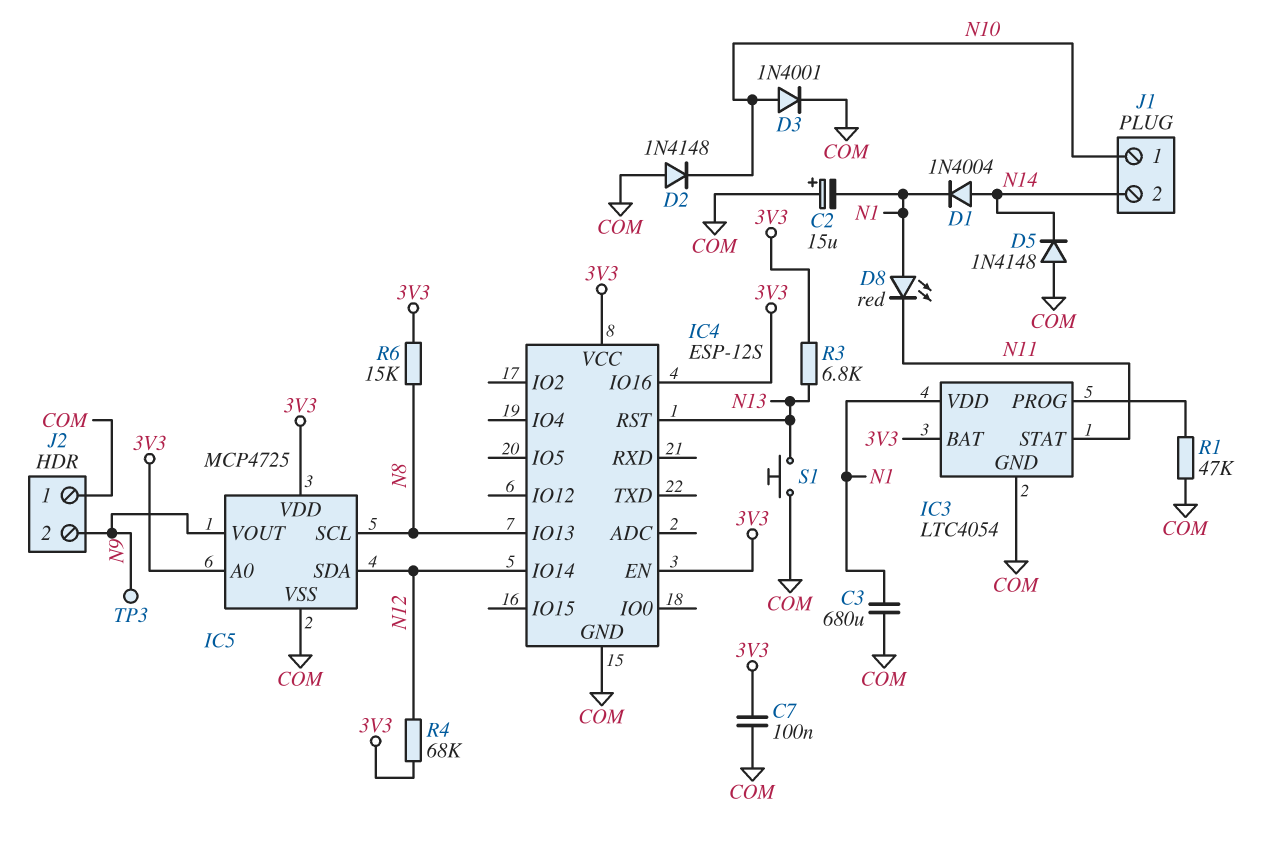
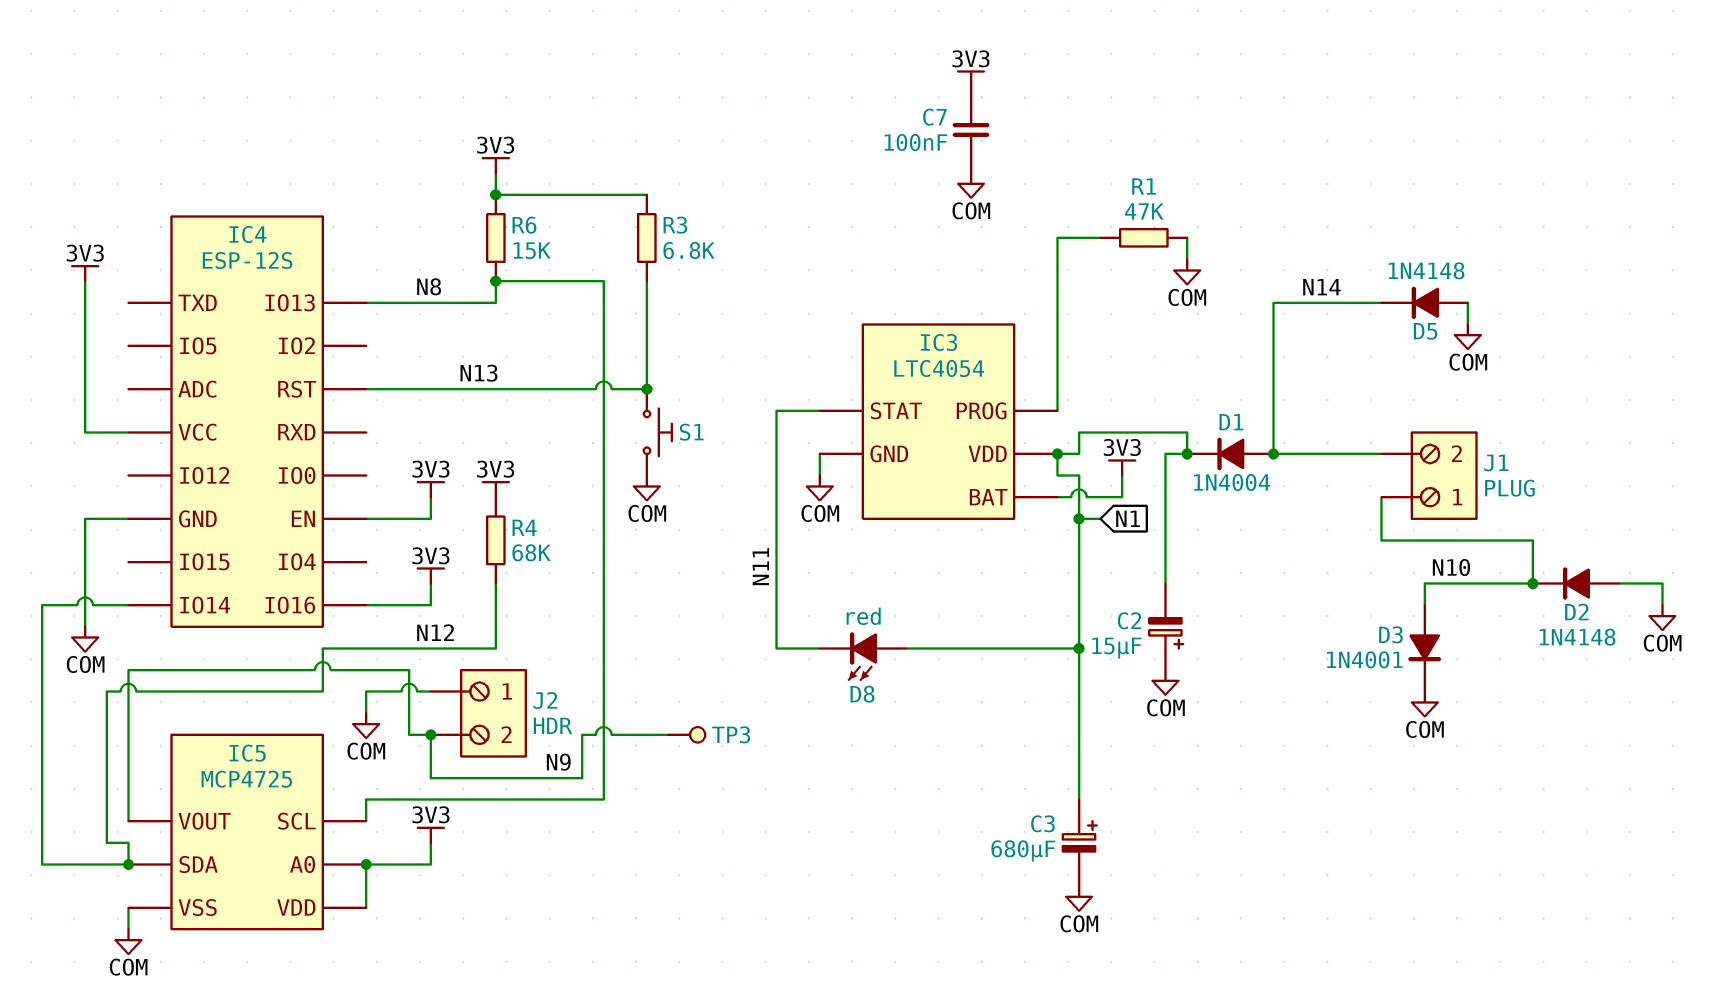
C3: 680uF (COM, N1) -> 680uF (plus N1, minus COM)

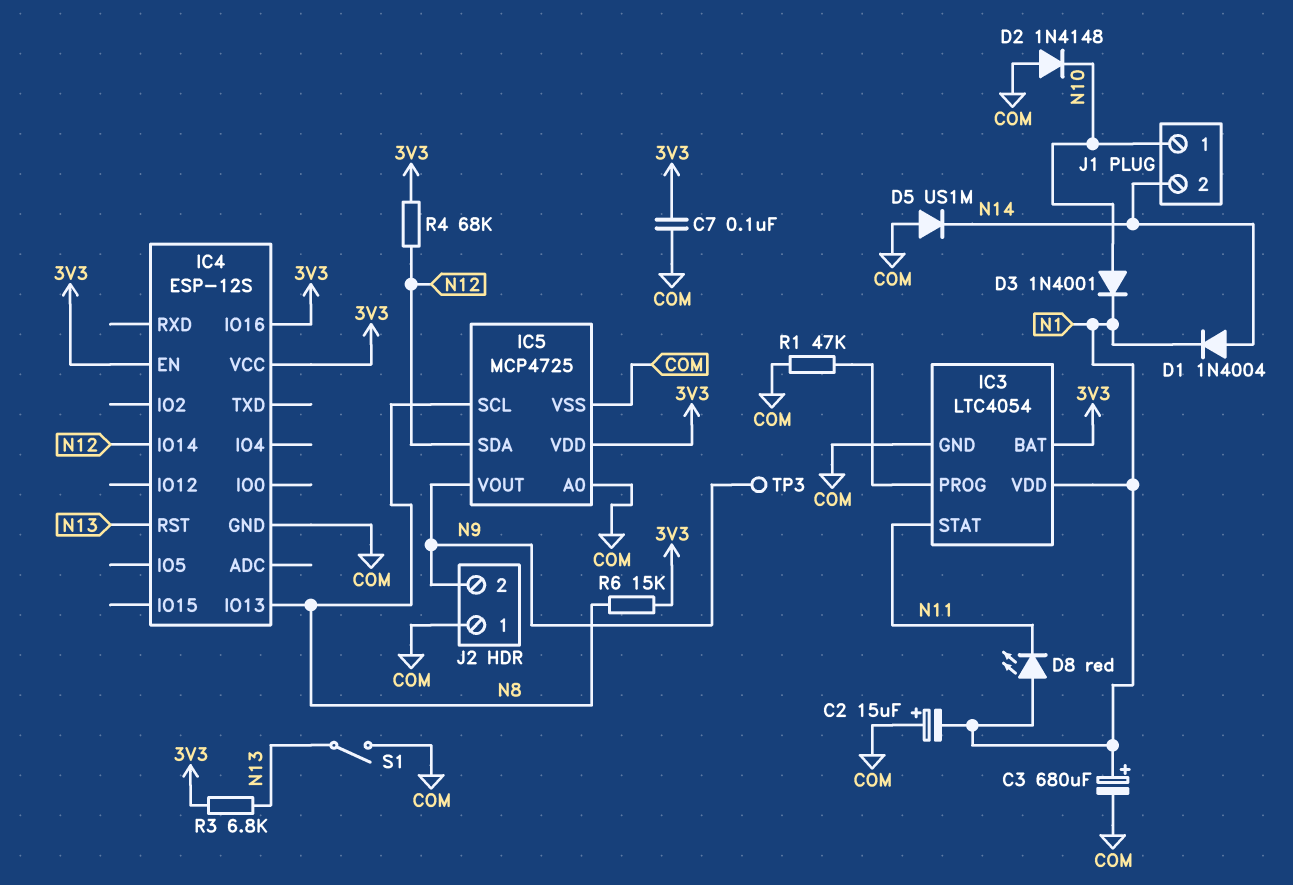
D3: diode 1N4001 (A N10, K COM) -> diode 1N4001 (A N10, K N1)
D5: diode 1N4148 (A COM, K N14) -> diode US1M (A COM, K N14)
IC5 pin A0: 3V3 -> COM
S1: button (COM, N13) -> switch (COM, N13)

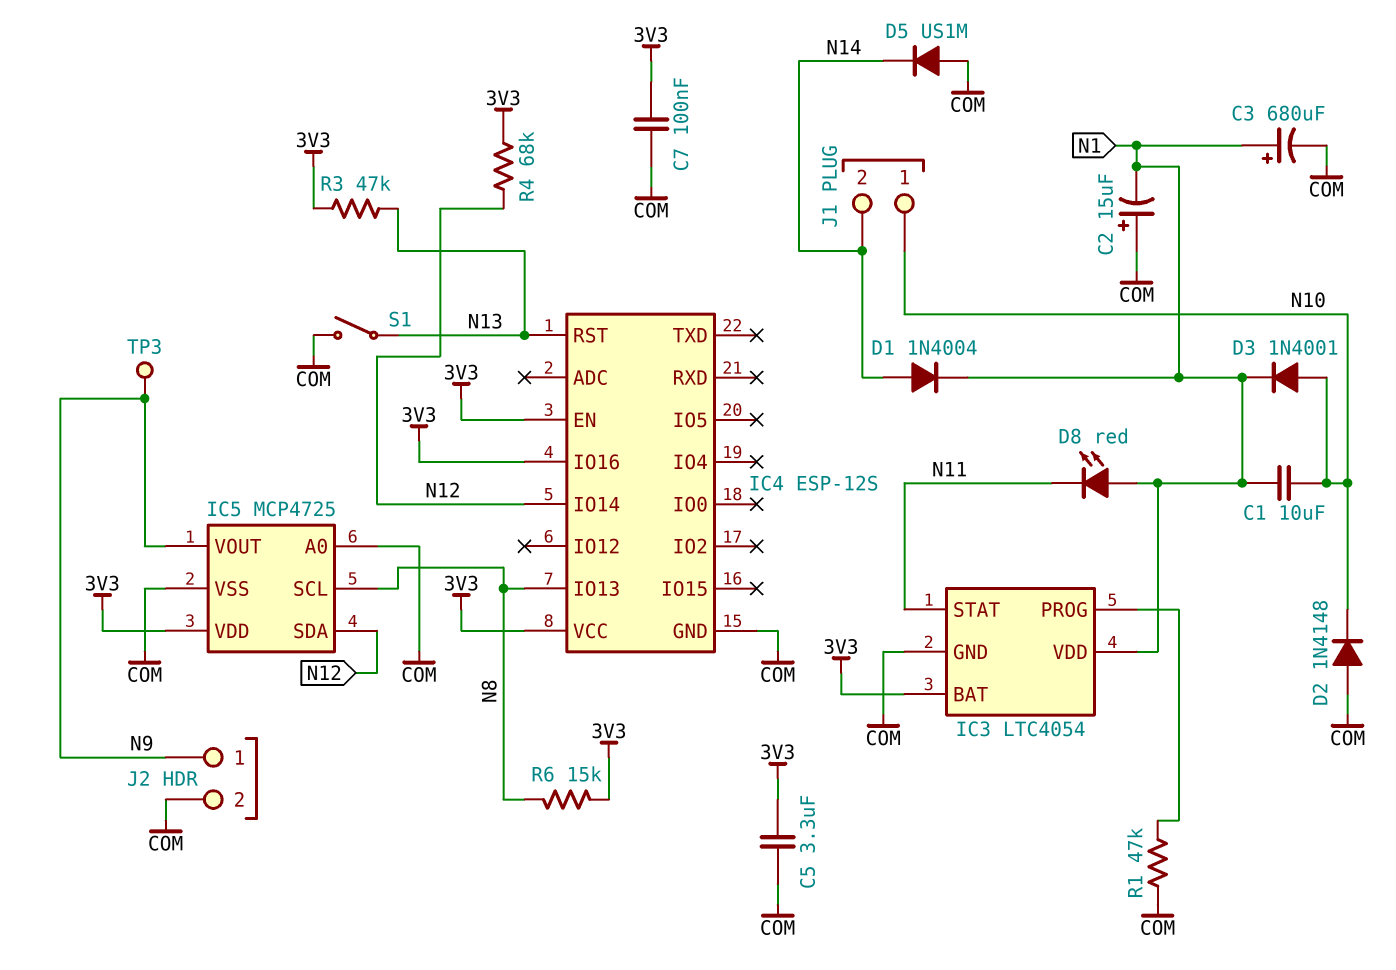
C1: none -> 10uF (N1, N10)
C5: none -> 3.3uF (3V3, COM)
J2 pin 1: COM -> N9
J2 pin 2: N9 -> COM
R3: 6.8k (3V3, N13) -> 47k (3V3, N13)

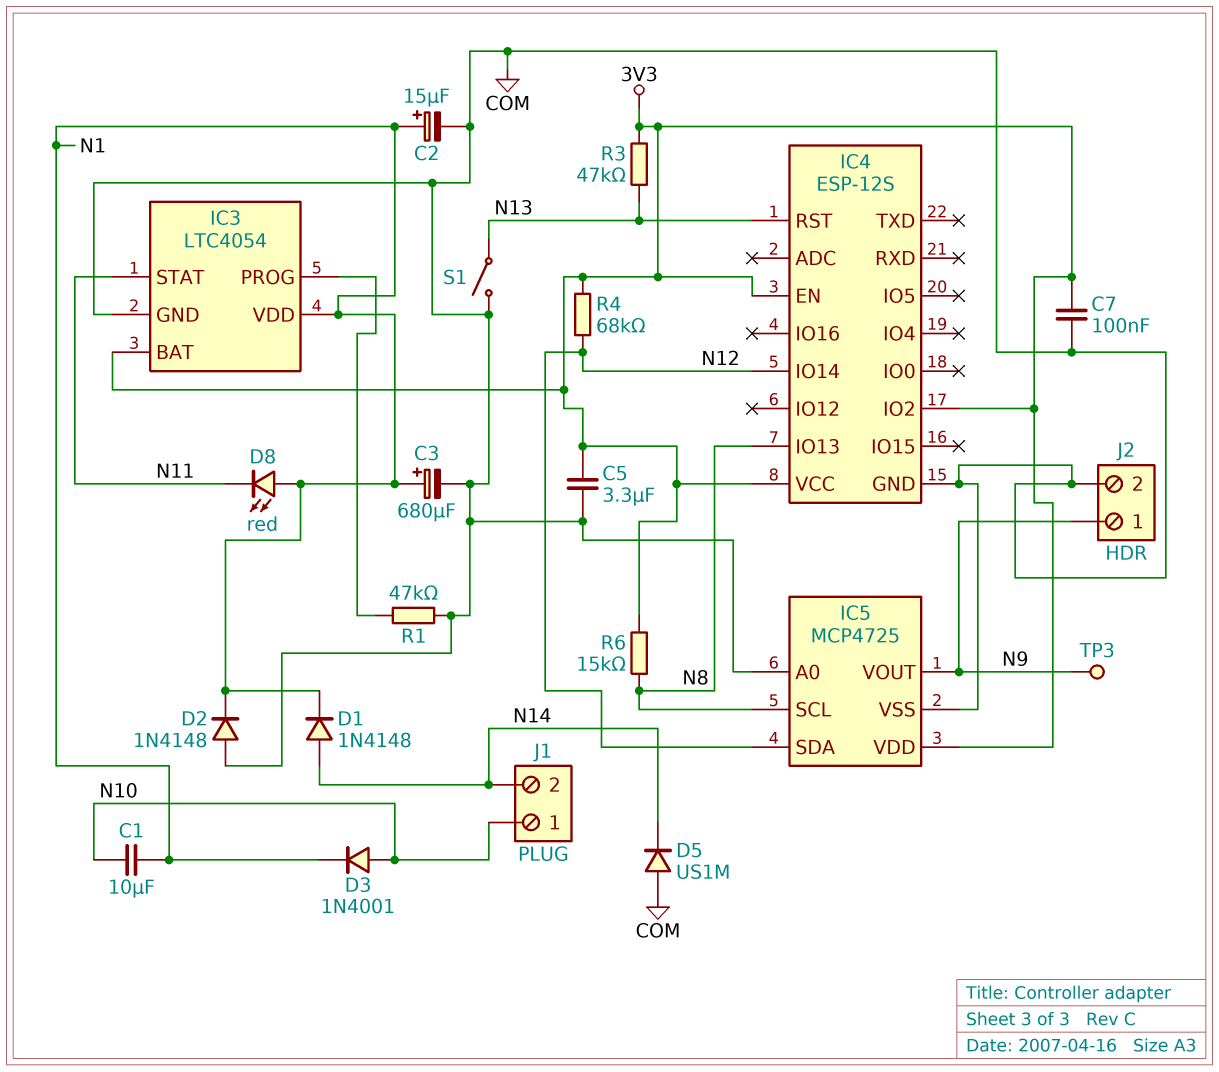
C2: 15uF (plus COM, minus N1) -> 15uF (plus N1, minus COM)
D1: diode 1N4004 (A N14, K N1) -> diode 1N4148 (A N14, K N1)
D2: diode 1N4148 (A COM, K N10) -> diode 1N4148 (A COM, K N1)
IC4 pin IO2: none -> 3V3
IC4 pin IO16: 3V3 -> none

